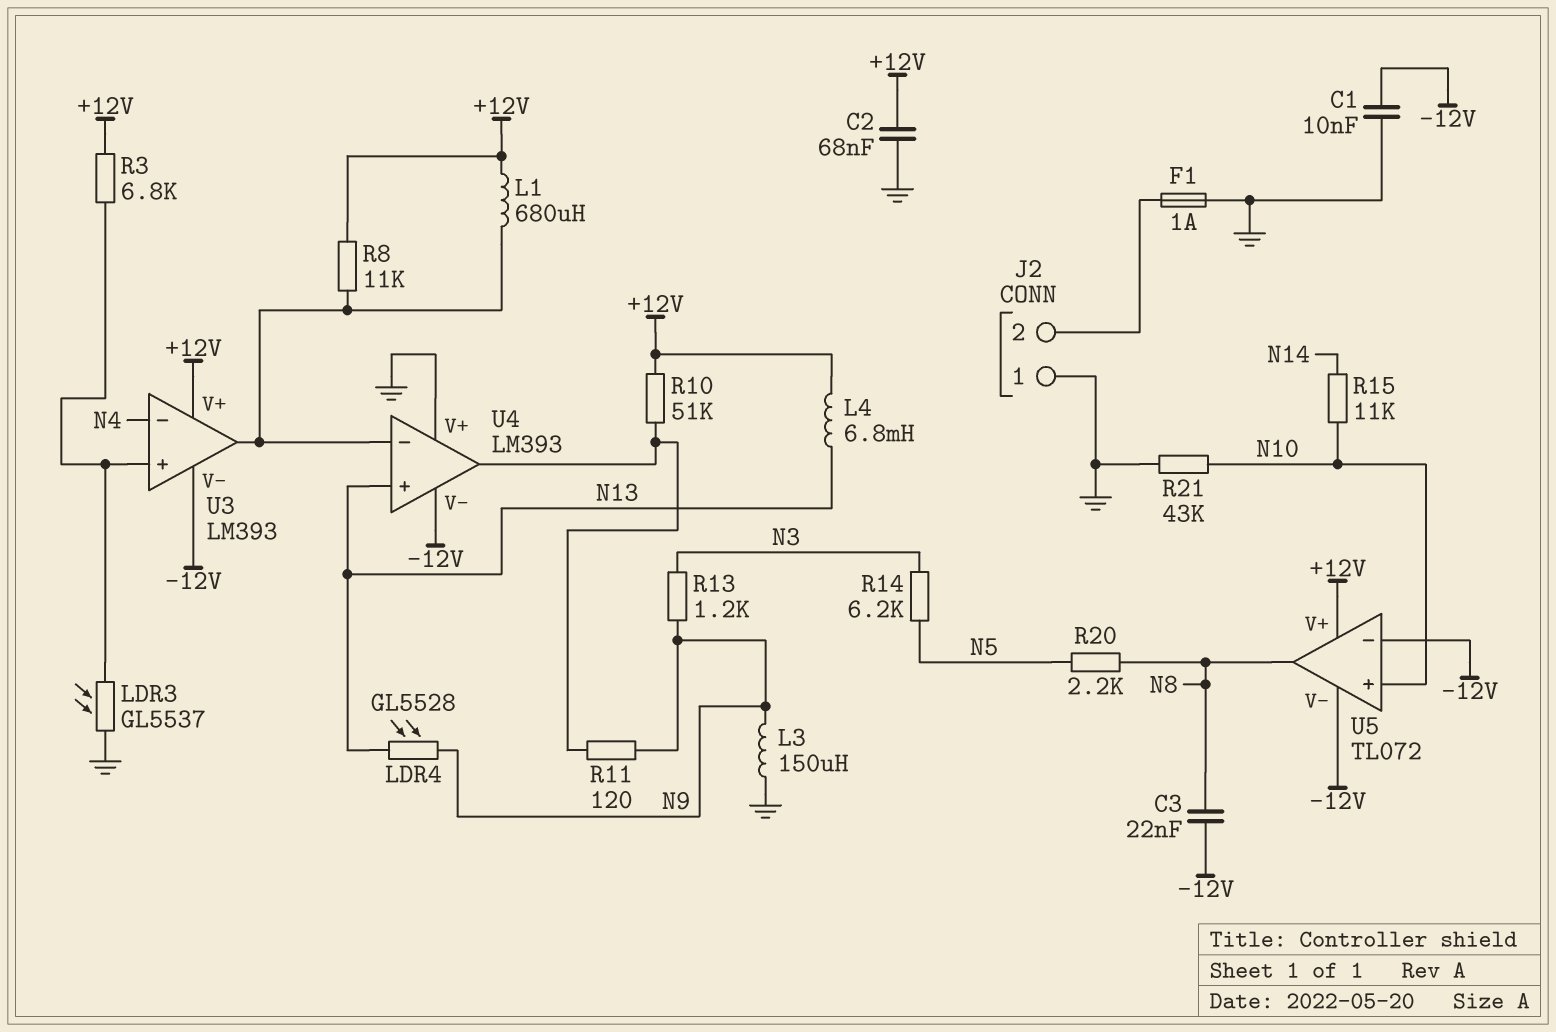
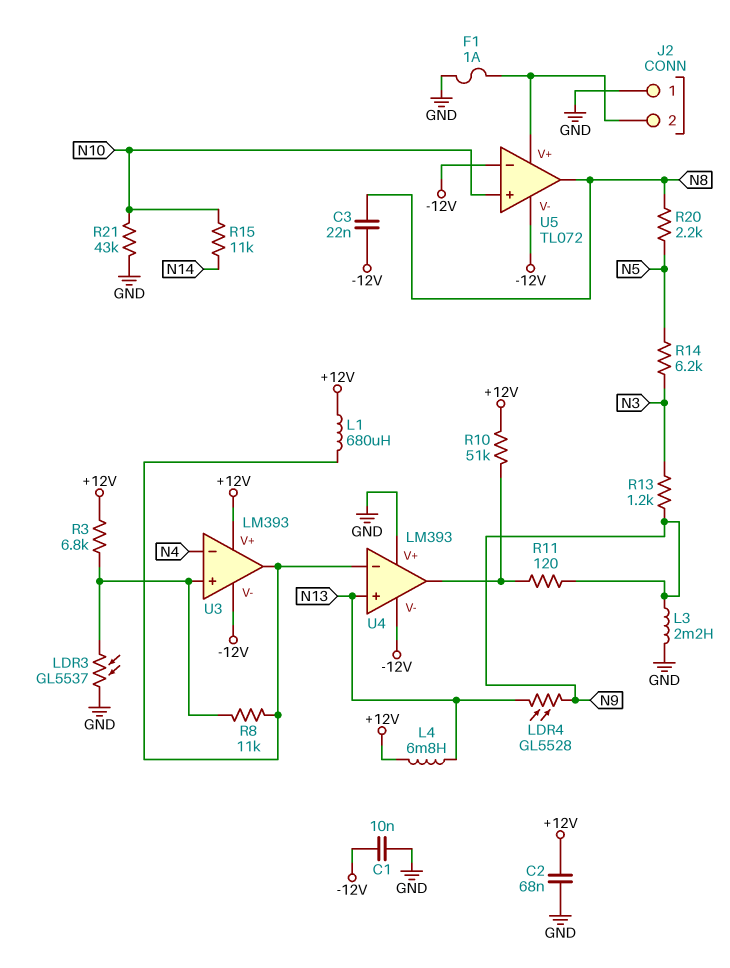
L3: 150uH (GND, N9) -> 2.2mH (GND, N9)
R8: 11k (+12V, U3/out) -> 11k (U3/in+, U3/out)
U5 pin V+: +12V -> J2/2

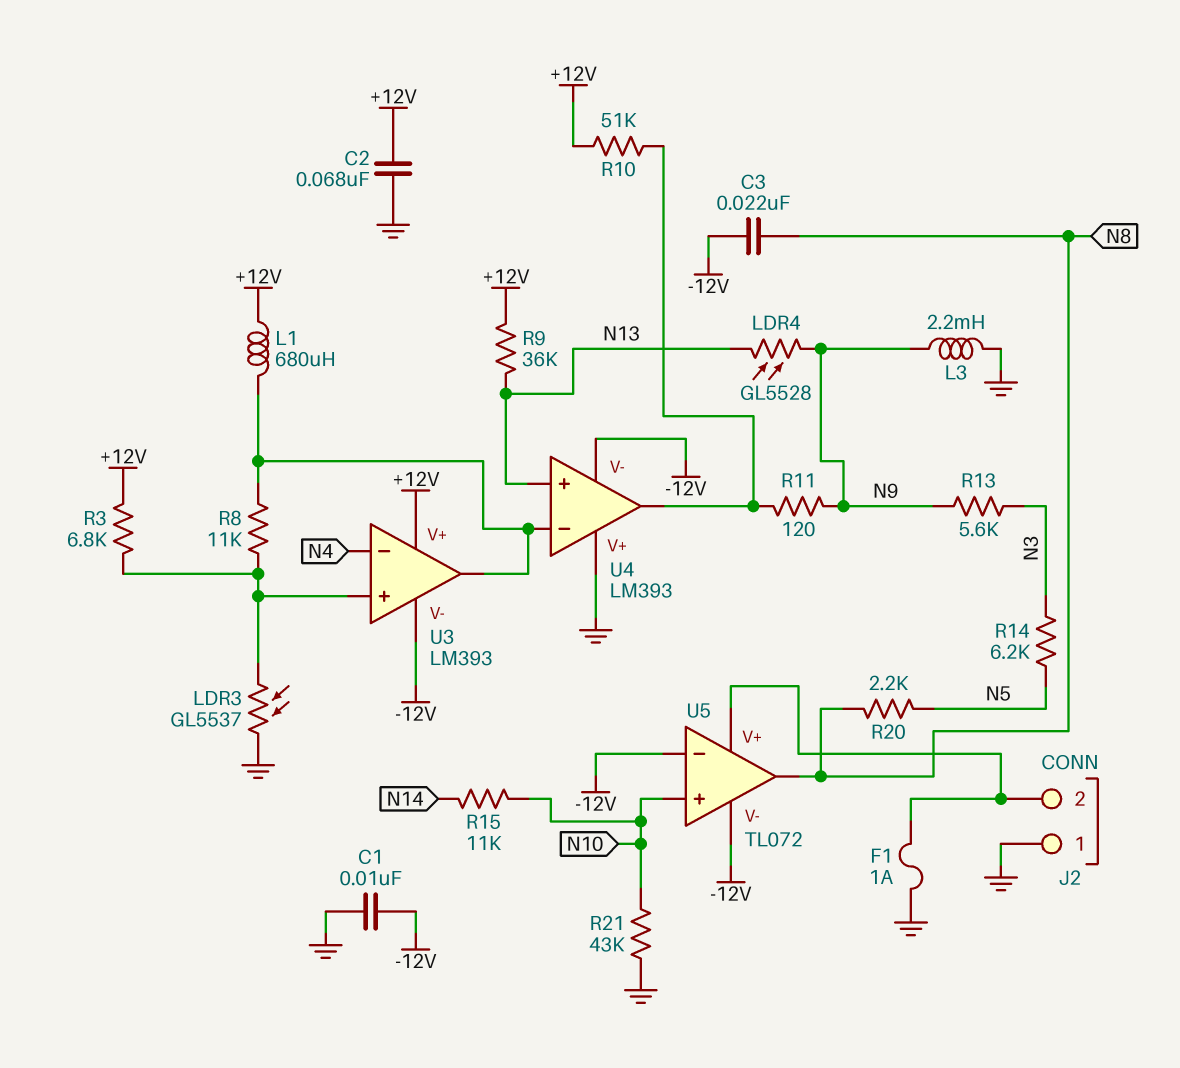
L4: 6.8mH (+12V, N13) -> none
R9: none -> 36k (+12V, N13)
R13: 1.2k (N3, N9) -> 5.6k (N3, N9)

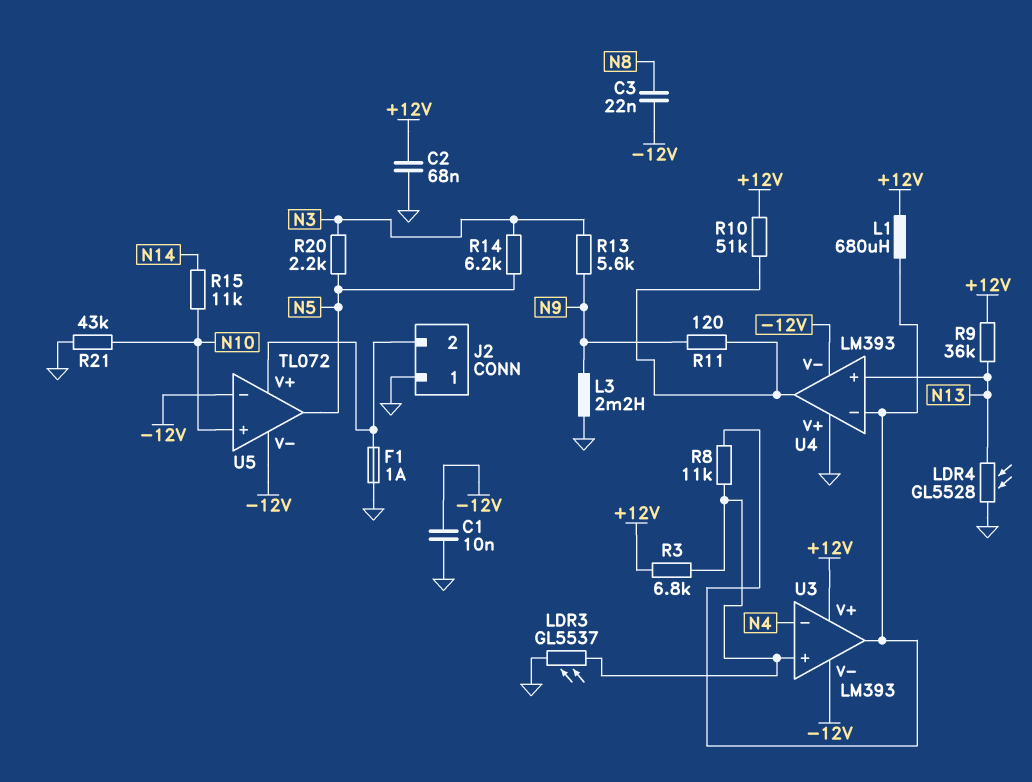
LDR4: GL5528 (N9, N13) -> GL5528 (GND, N13)
R20: 2.2k (N5, N8) -> 2.2k (N3, N5)
U5 pin out: N8 -> N5

